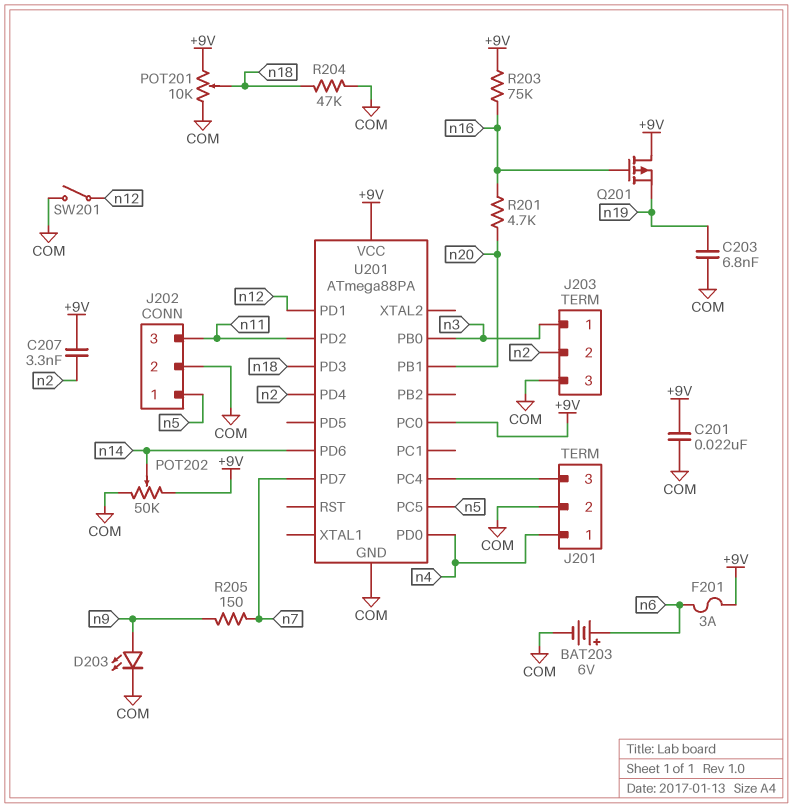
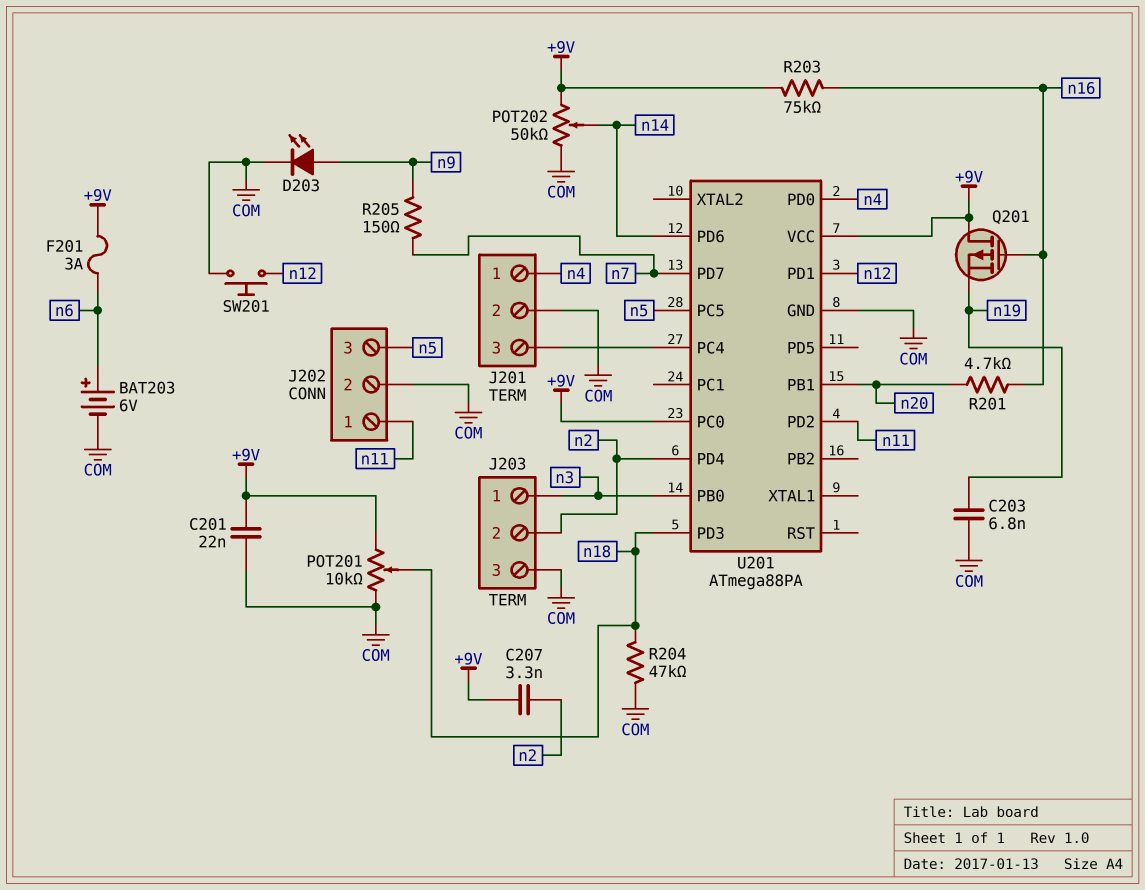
J202 pin 1: n5 -> n11
J202 pin 3: n11 -> n5
SW201: switch (COM, n12) -> button (COM, n12)

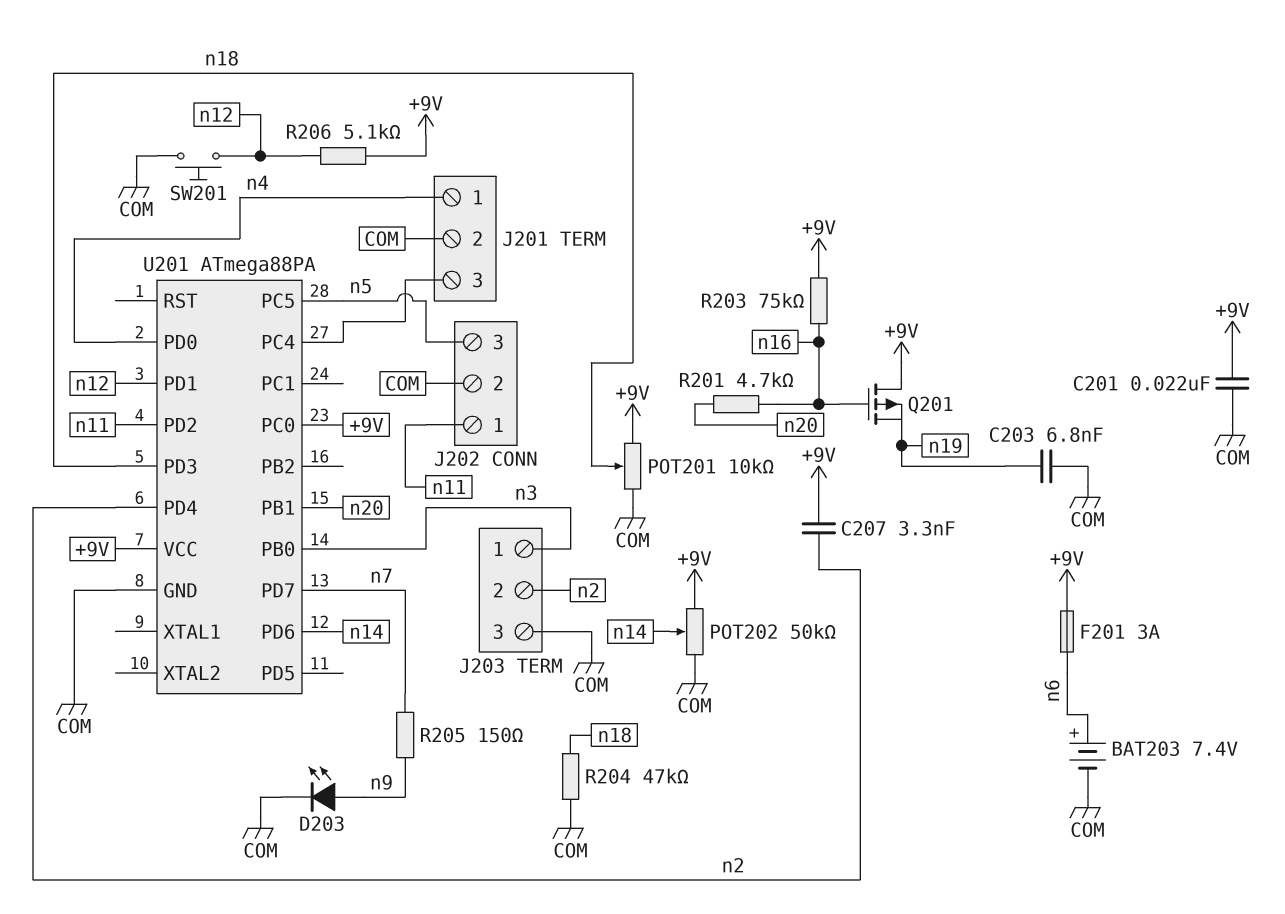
BAT203: 6V (plus n6, minus COM) -> 7.4V (plus n6, minus COM)
R206: none -> 5.1k (+9V, n12)

